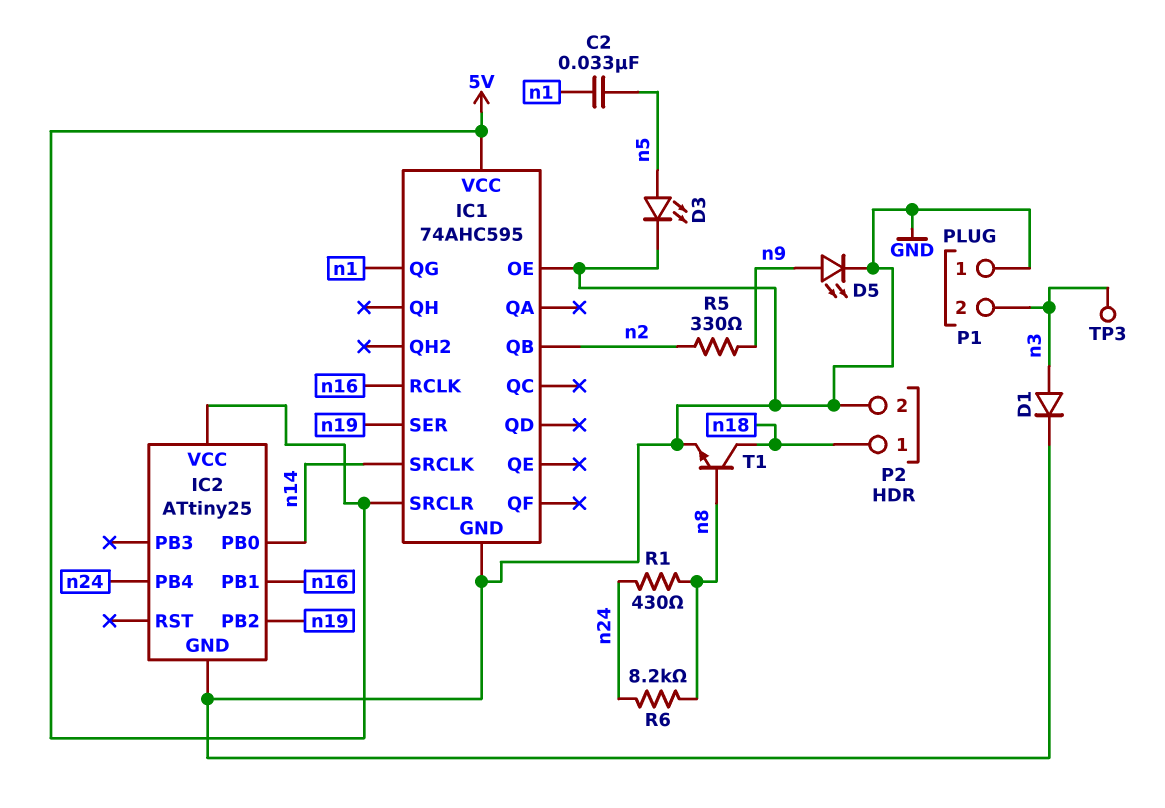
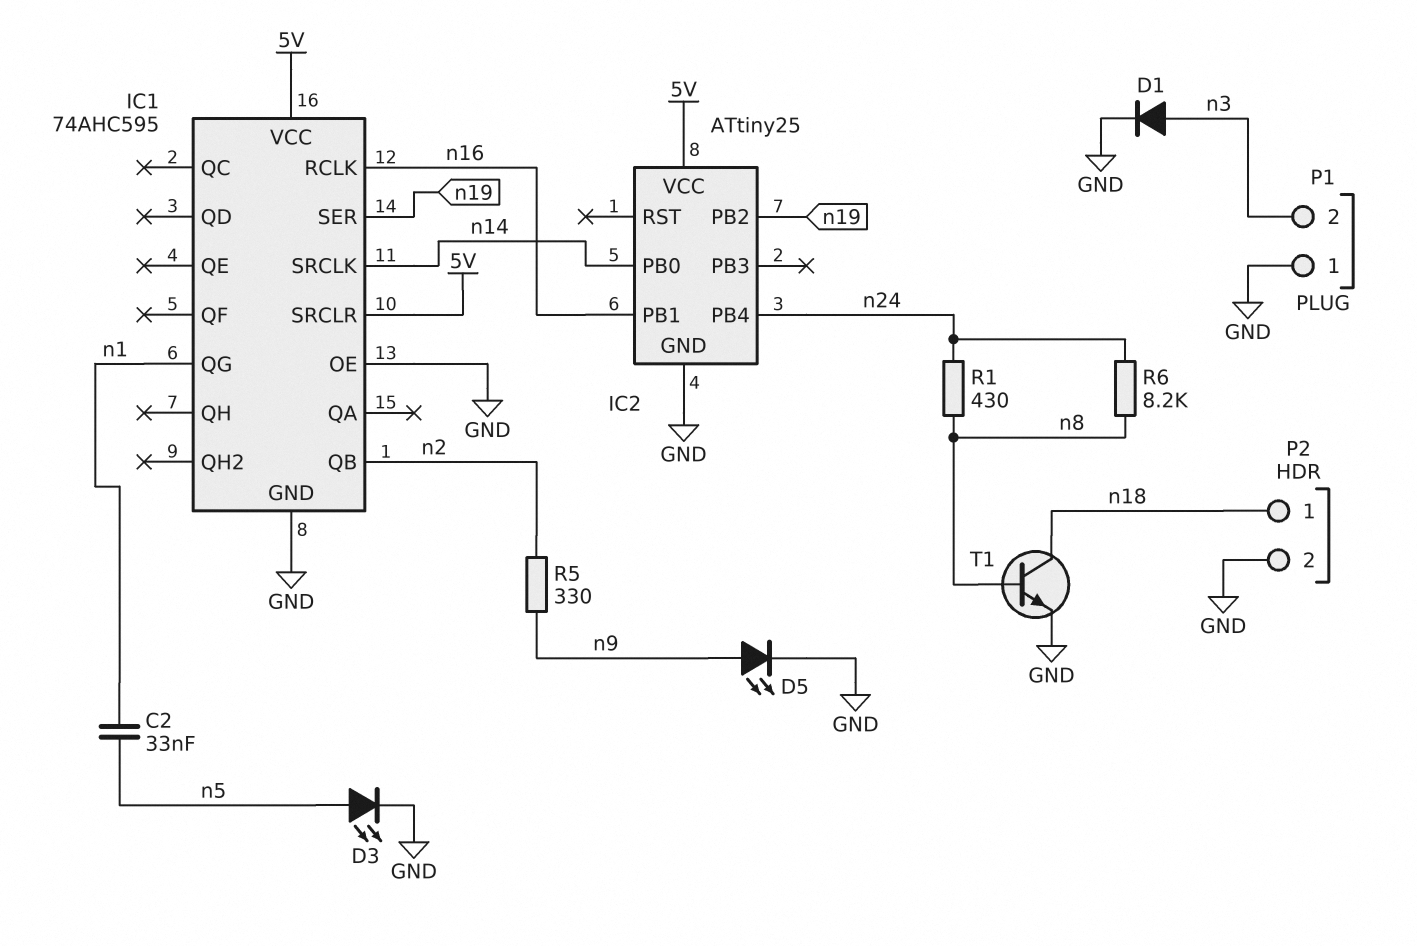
TP3: test point (n3) -> none

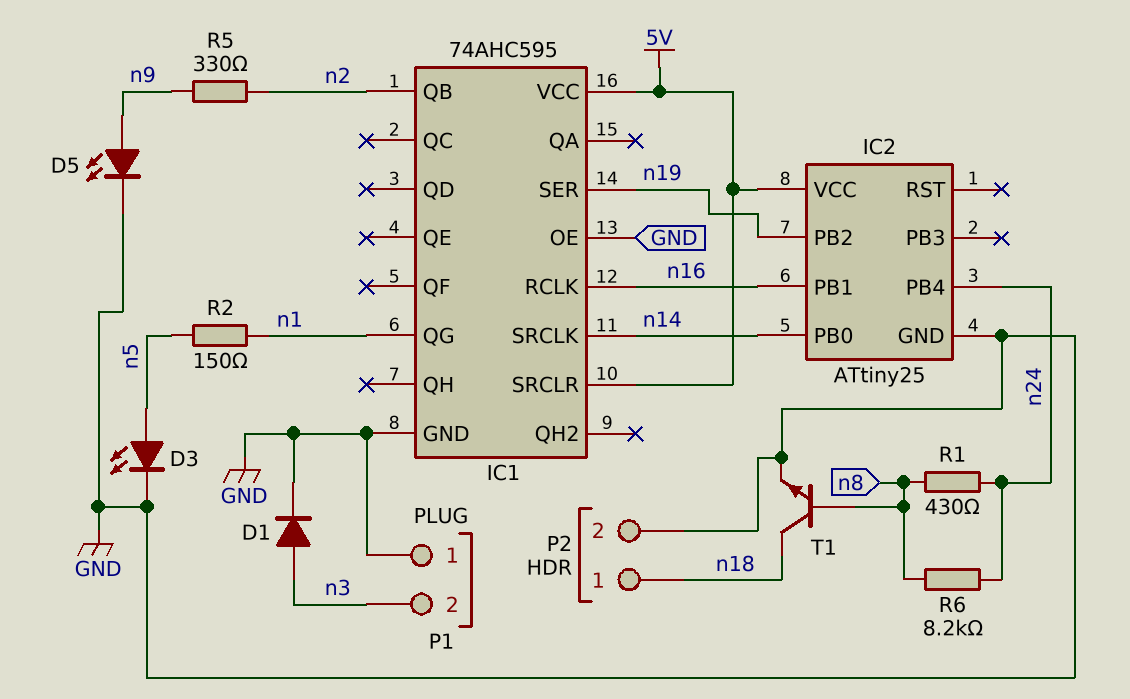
C2: 33nF (n1, n5) -> none
R2: none -> 150 (n1, n5)

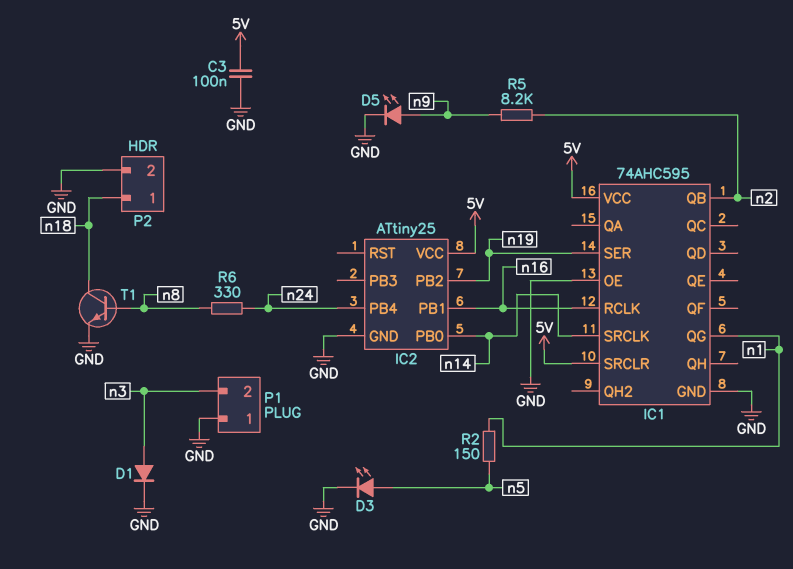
C3: none -> 100nF (5V, GND)
R1: 430 (n8, n24) -> none
R5: 330 (n2, n9) -> 8.2k (n2, n9)
R6: 8.2k (n8, n24) -> 330 (n8, n24)

